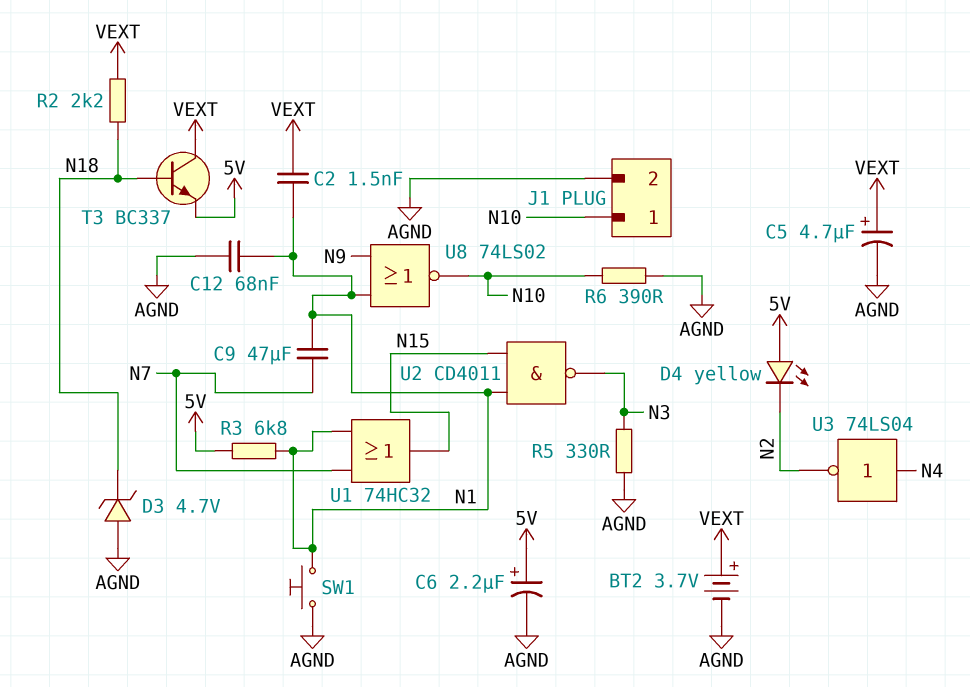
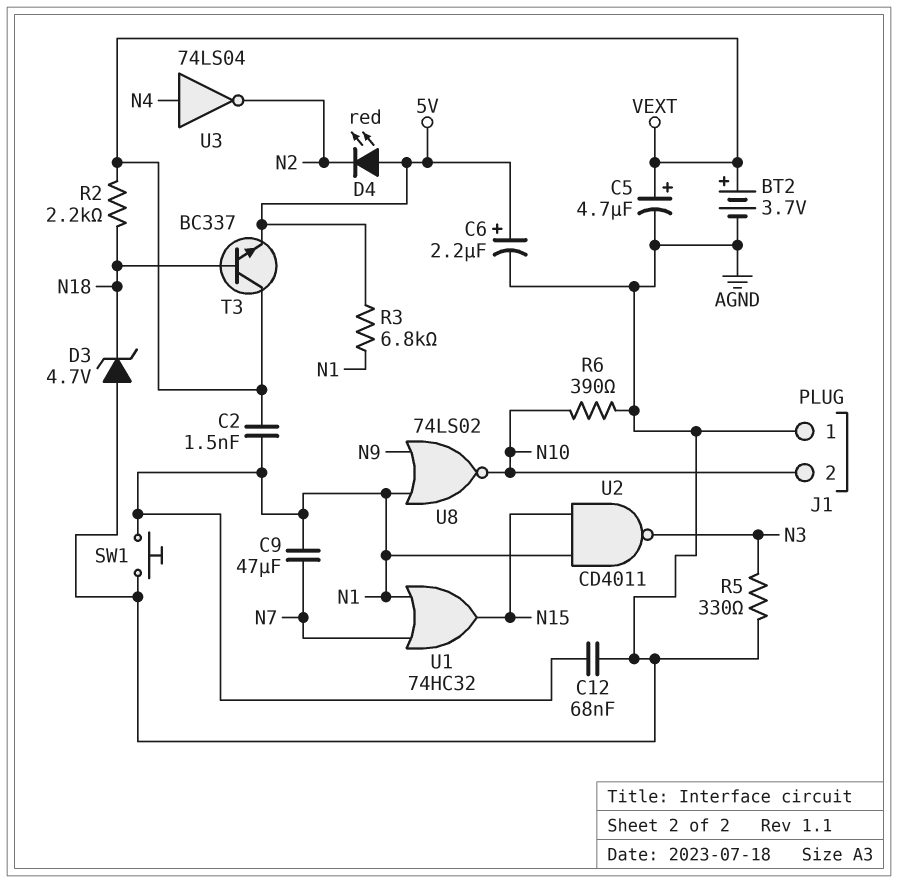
D4: LED yellow (A 5V, K N2) -> LED red (A 5V, K N2)
J1 pin 1: N10 -> AGND
J1 pin 2: AGND -> N10

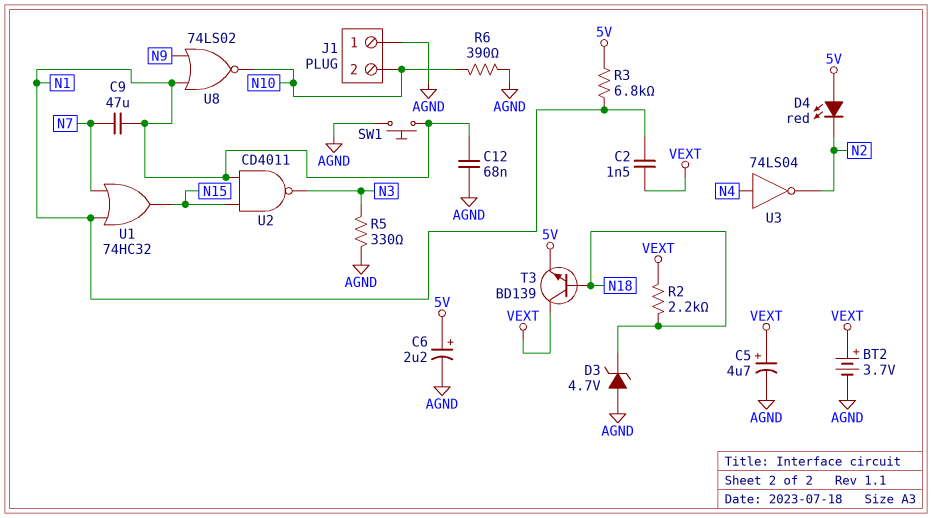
T3: NPN BC337 (B N18, C VEXT, E 5V) -> NPN BD139 (B N18, C VEXT, E 5V)

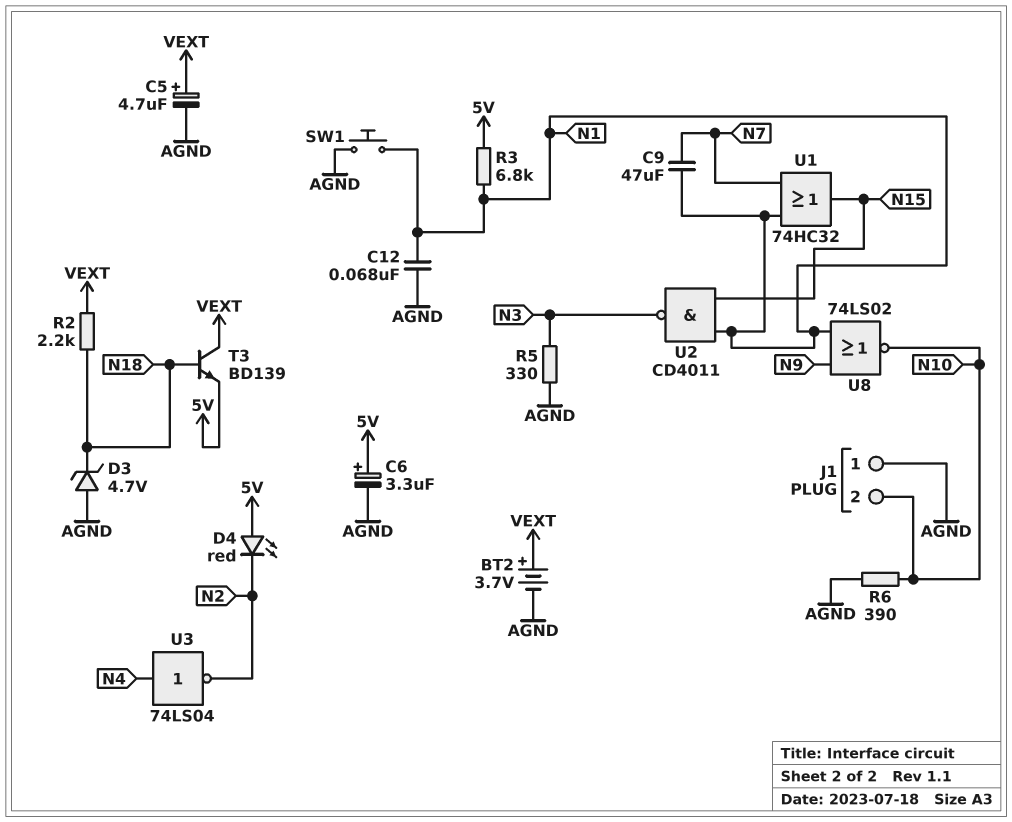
C2: 1.5nF (N1, VEXT) -> none
C6: 2.2uF (plus 5V, minus AGND) -> 3.3uF (plus 5V, minus AGND)

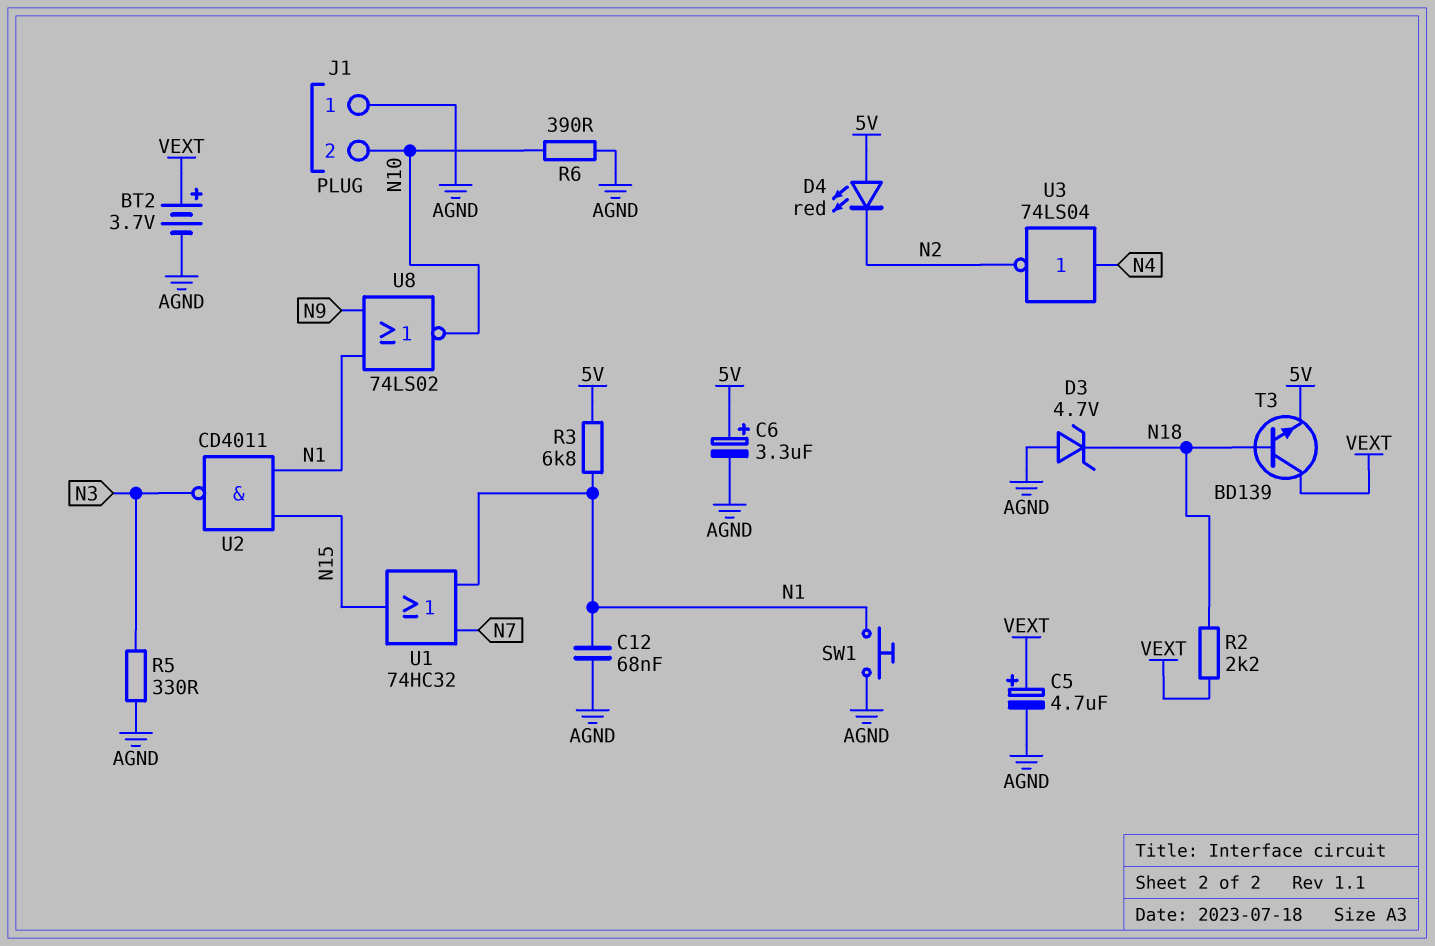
C9: 47uF (N1, N7) -> none

